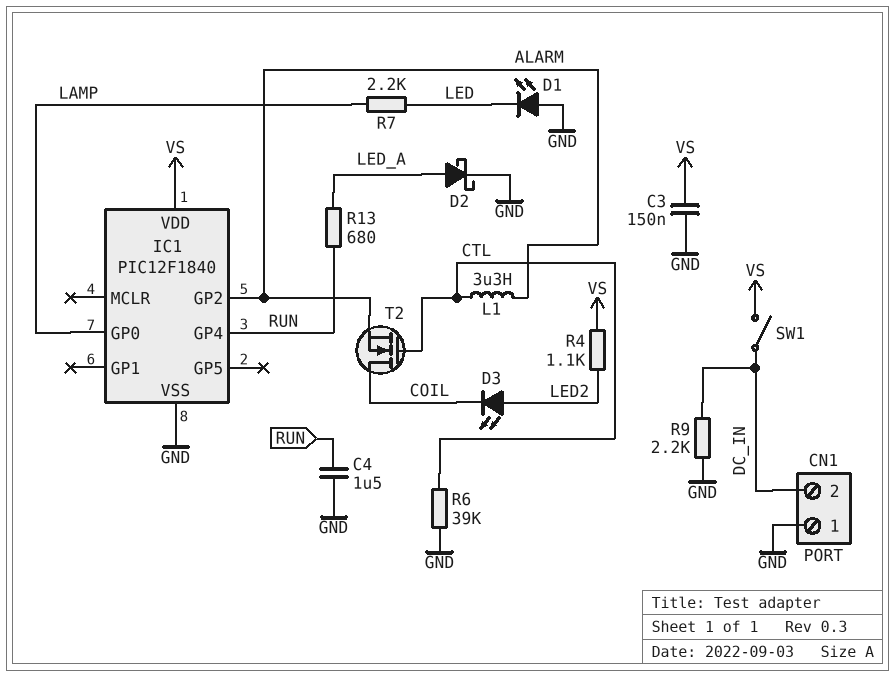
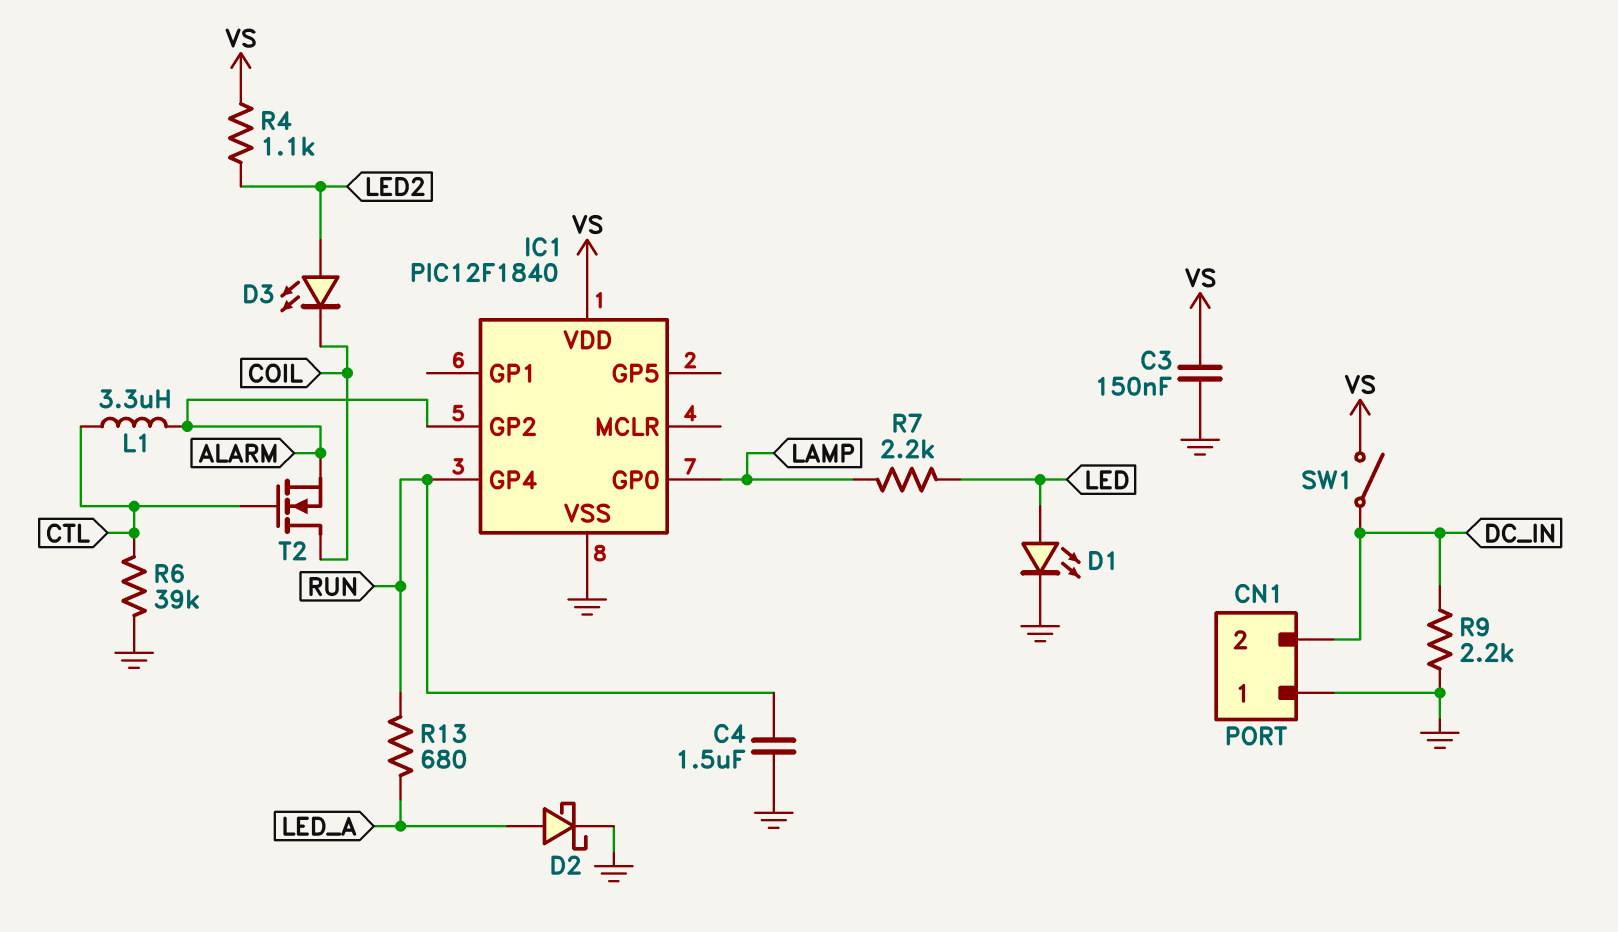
D1: LED (A GND, K LED) -> LED (A LED, K GND)

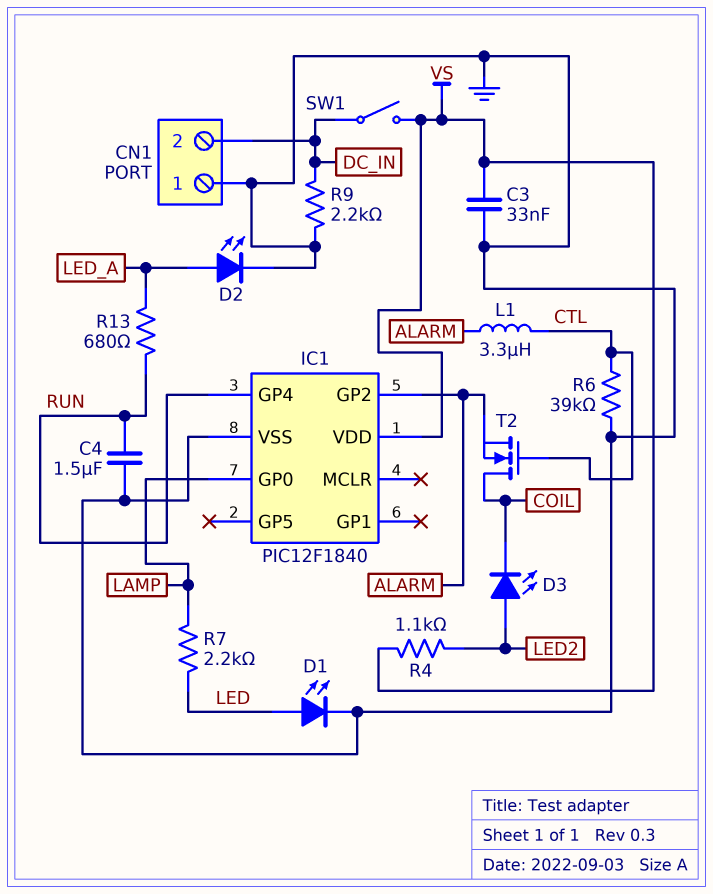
C3: 150nF (GND, VS) -> 33nF (GND, VS)
D2: schottky (A LED_A, K GND) -> LED (A LED_A, K GND)

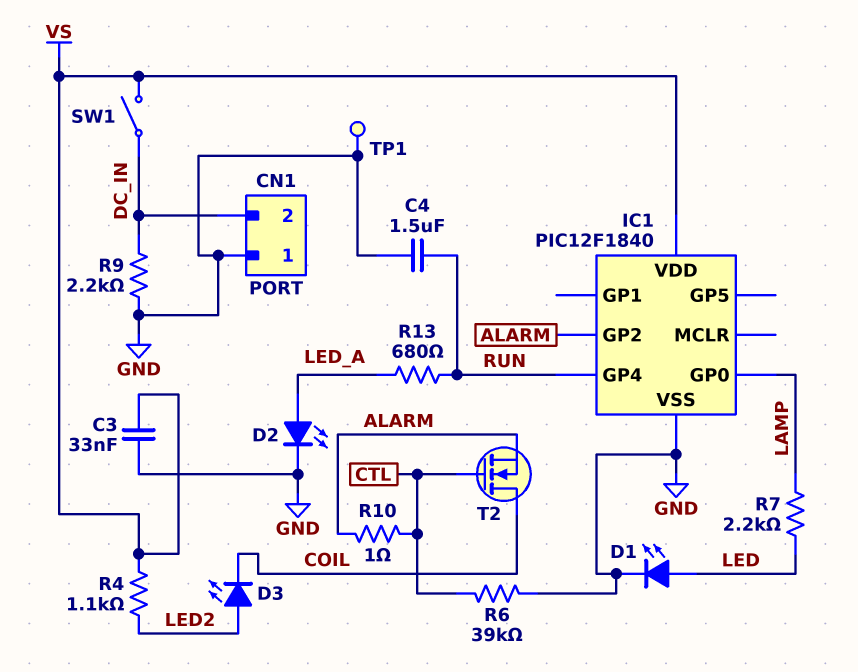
L1: 3.3uH (ALARM, CTL) -> none
R10: none -> 1 (ALARM, CTL)
TP1: none -> test point (GND)

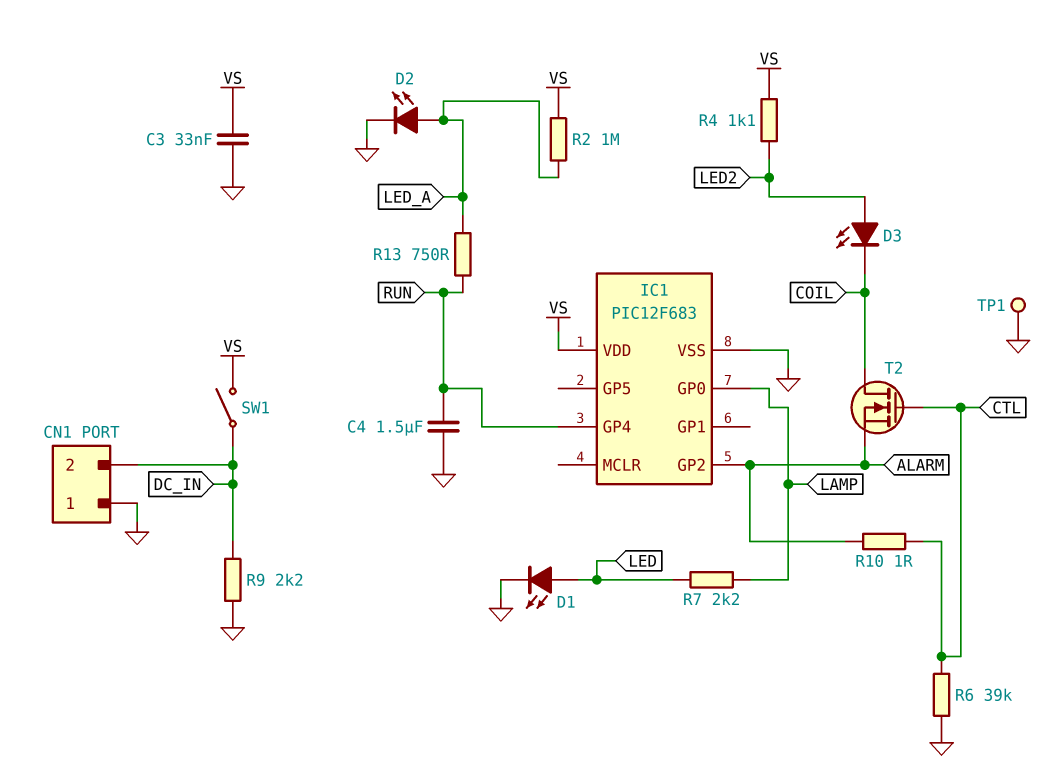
IC1: PIC12F1840 -> PIC12F683
R2: none -> 1M (LED_A, VS)
R13: 680 (LED_A, RUN) -> 750 (LED_A, RUN)

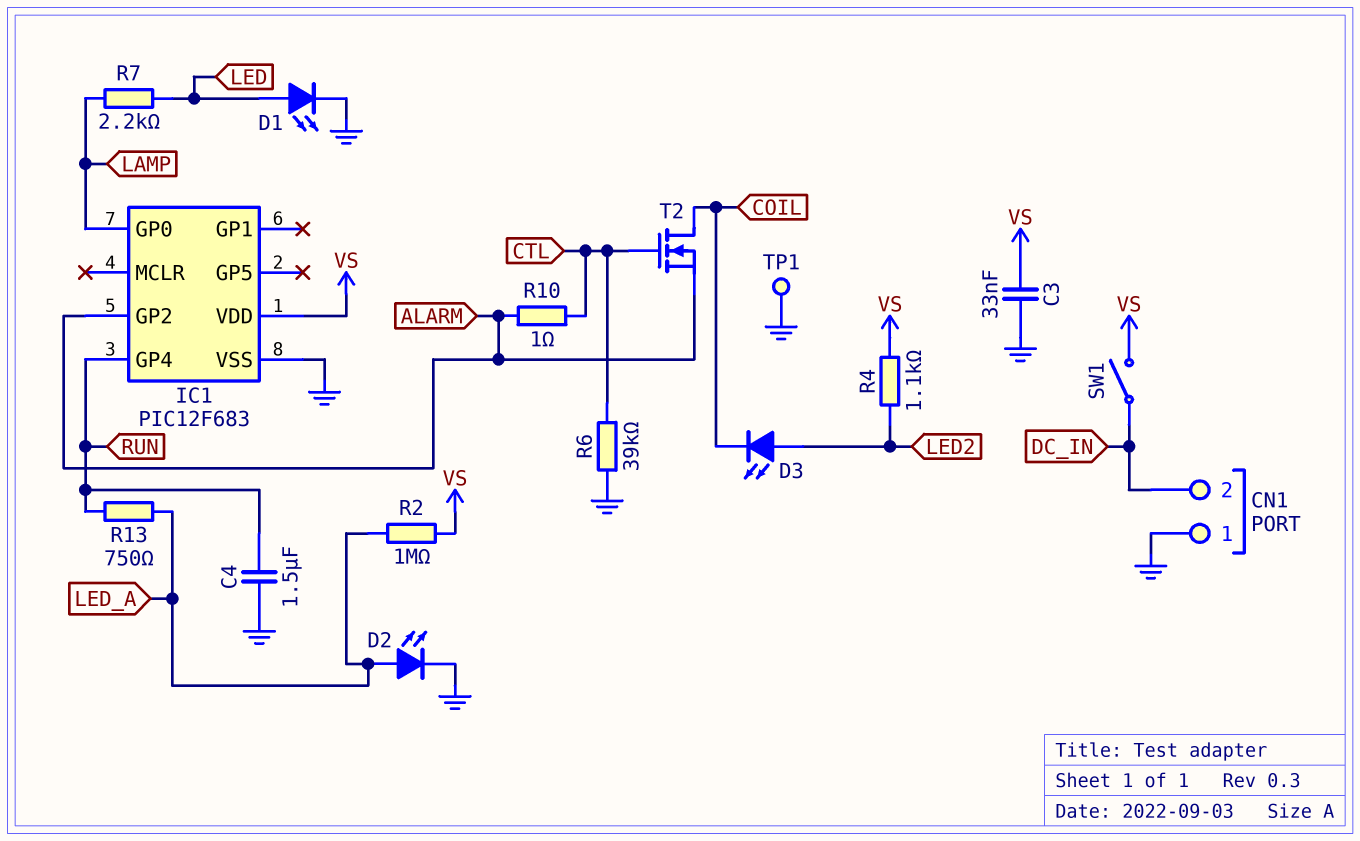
R9: 2.2k (DC_IN, GND) -> none

